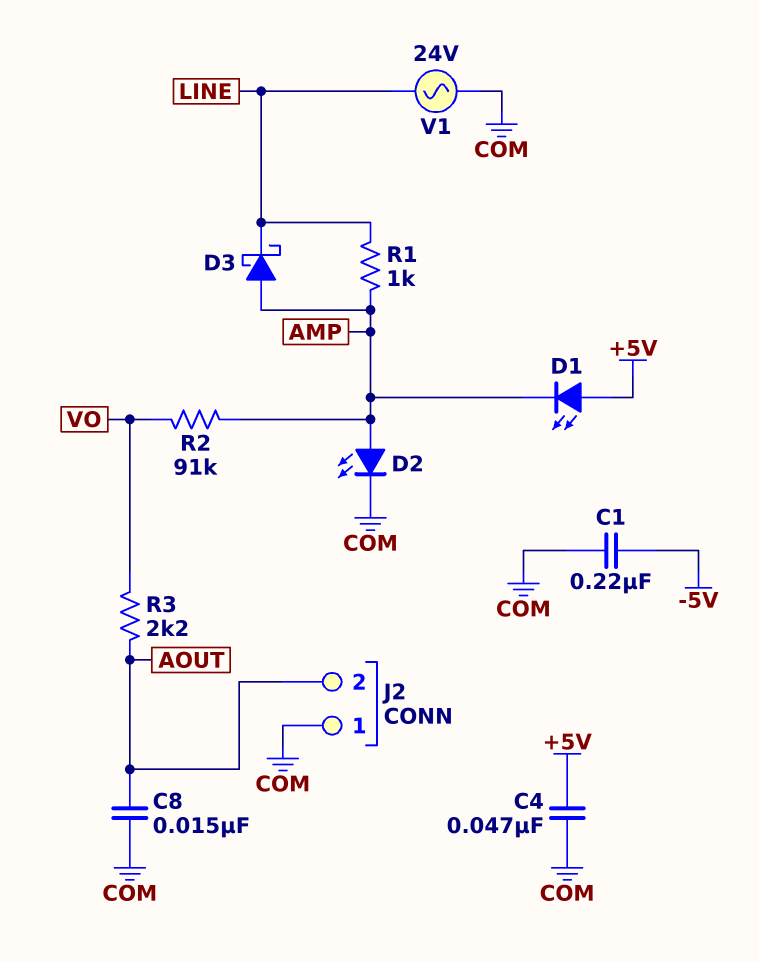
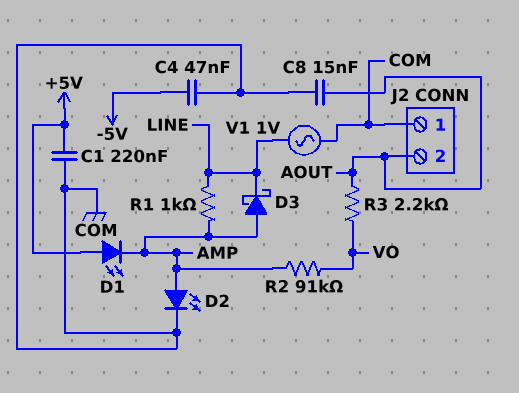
C1: 220nF (-5V, COM) -> 220nF (+5V, COM)
C4: 47nF (+5V, COM) -> 47nF (-5V, COM)
V1: AC 24V (COM, LINE) -> AC 1V (COM, LINE)

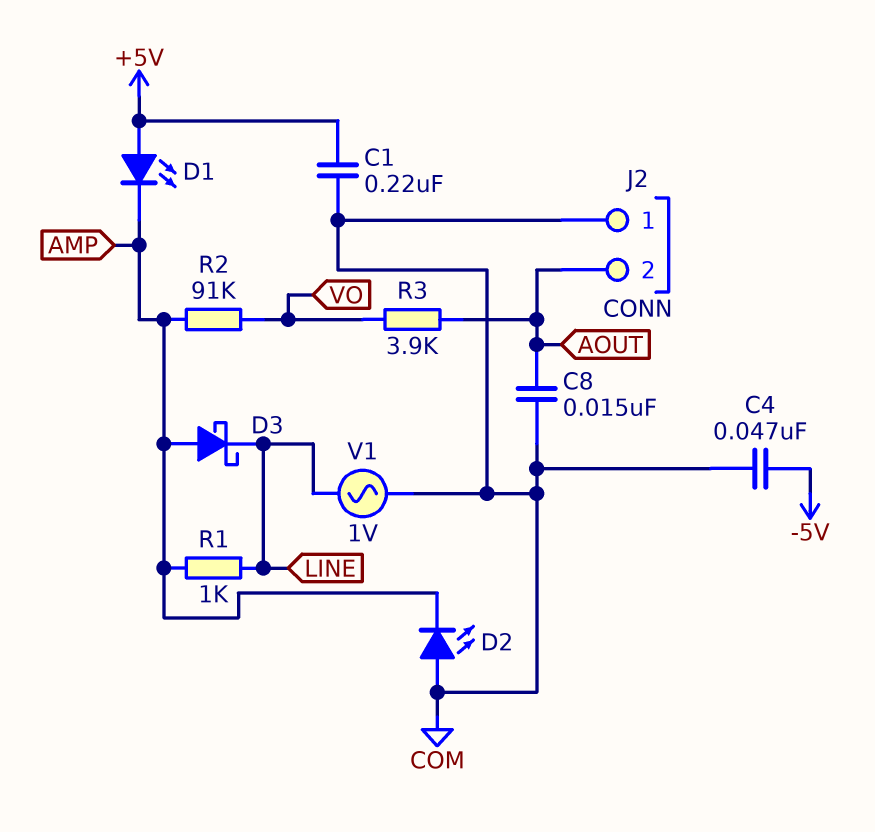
D2: LED (A AMP, K COM) -> LED (A COM, K AMP)
R3: 2.2k (AOUT, VO) -> 3.9k (AOUT, VO)

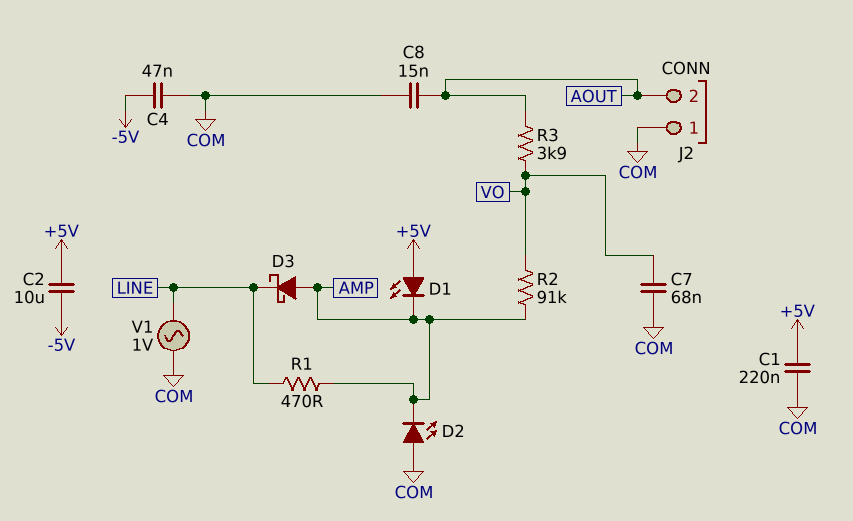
C2: none -> 10uF (+5V, -5V)
C7: none -> 68nF (COM, VO)
R1: 1k (AMP, LINE) -> 470 (AMP, LINE)

